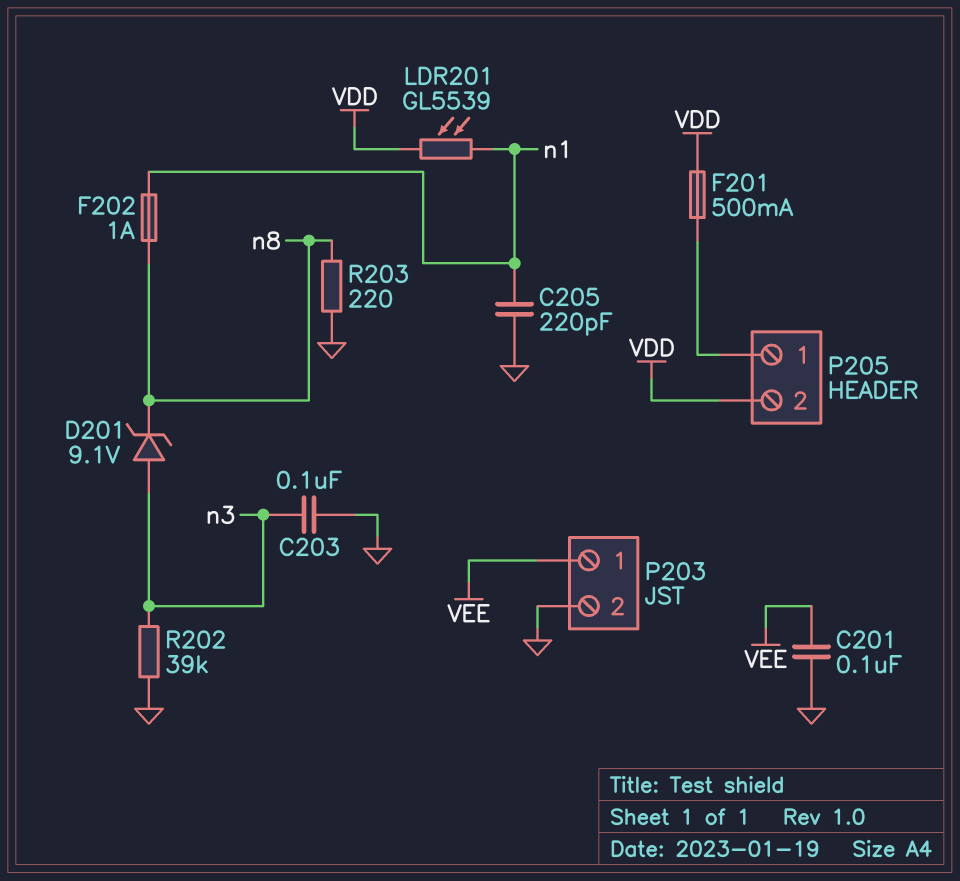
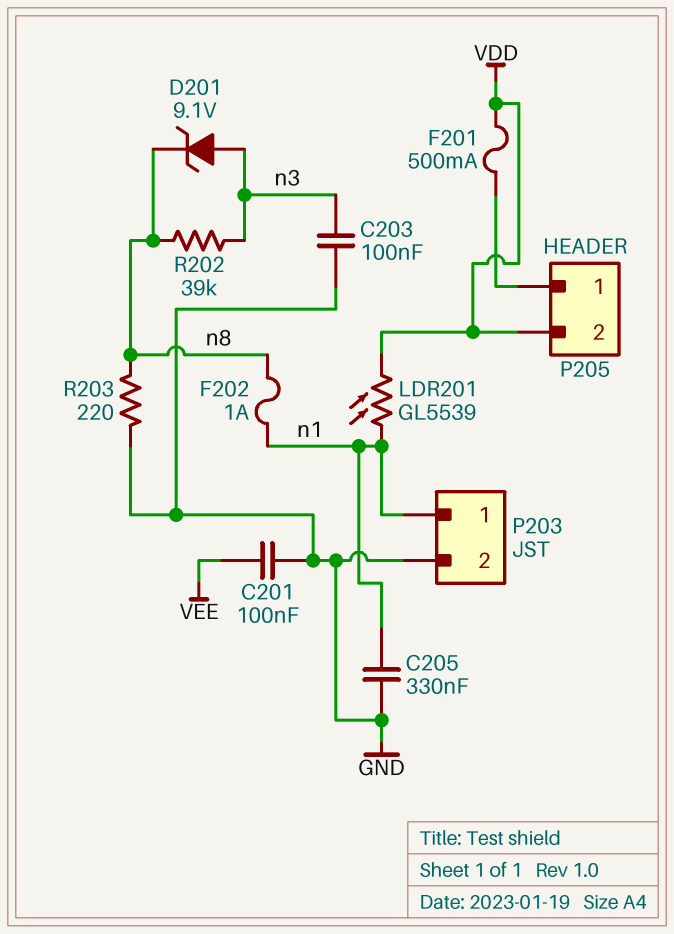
C205: 220pF (GND, n1) -> 330nF (GND, n1)
P203 pin 1: VEE -> n1
R202: 39k (GND, n3) -> 39k (n3, n8)

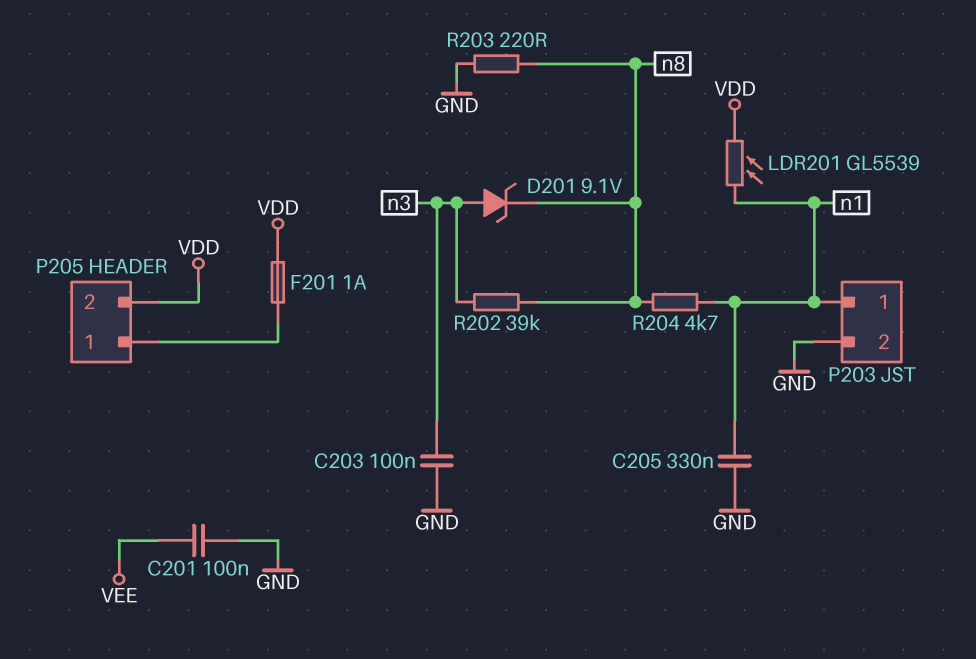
F201: 500mA (P205/1, VDD) -> 1A (P205/1, VDD)
F202: 1A (n1, n8) -> none
R204: none -> 4.7k (n1, n8)

